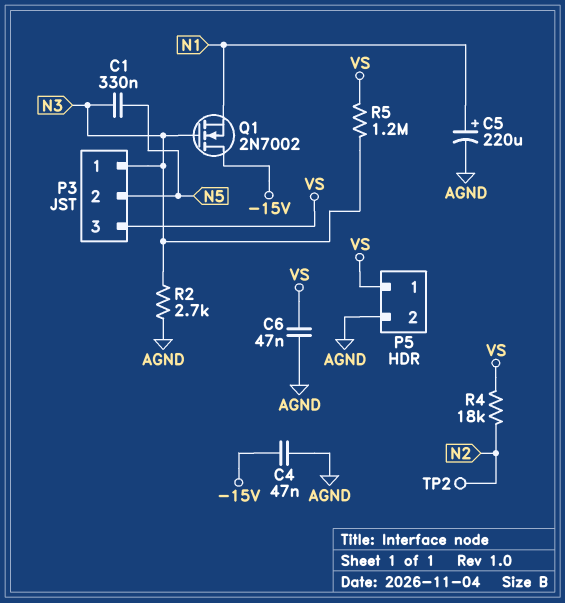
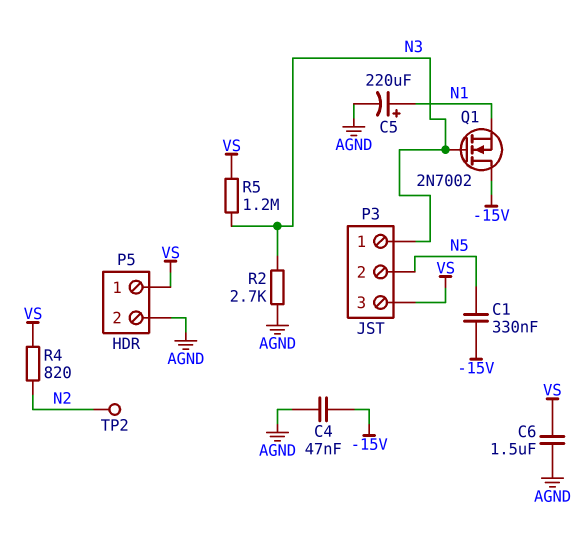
C1: 330nF (N3, N5) -> 330nF (-15V, N5)
C6: 47nF (AGND, VS) -> 1.5uF (AGND, VS)
R4: 18k (N2, VS) -> 820 (N2, VS)

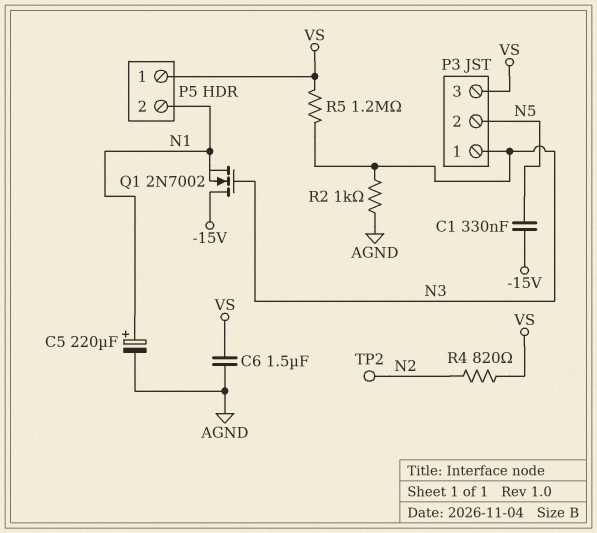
C4: 47nF (-15V, AGND) -> none
P5 pin 2: AGND -> N1
R2: 2.7k (AGND, N3) -> 1k (AGND, N3)

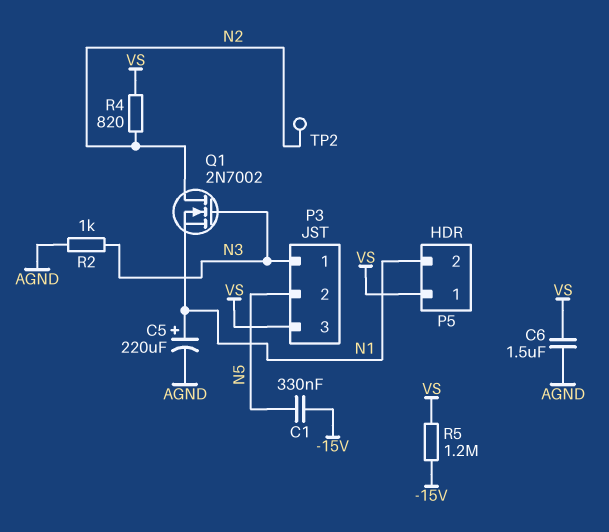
Q1: NMOS 2N7002 (G N3, D -15V, S N1) -> NMOS 2N7002 (G N3, D N2, S N1)
R5: 1.2M (N3, VS) -> 1.2M (-15V, VS)

